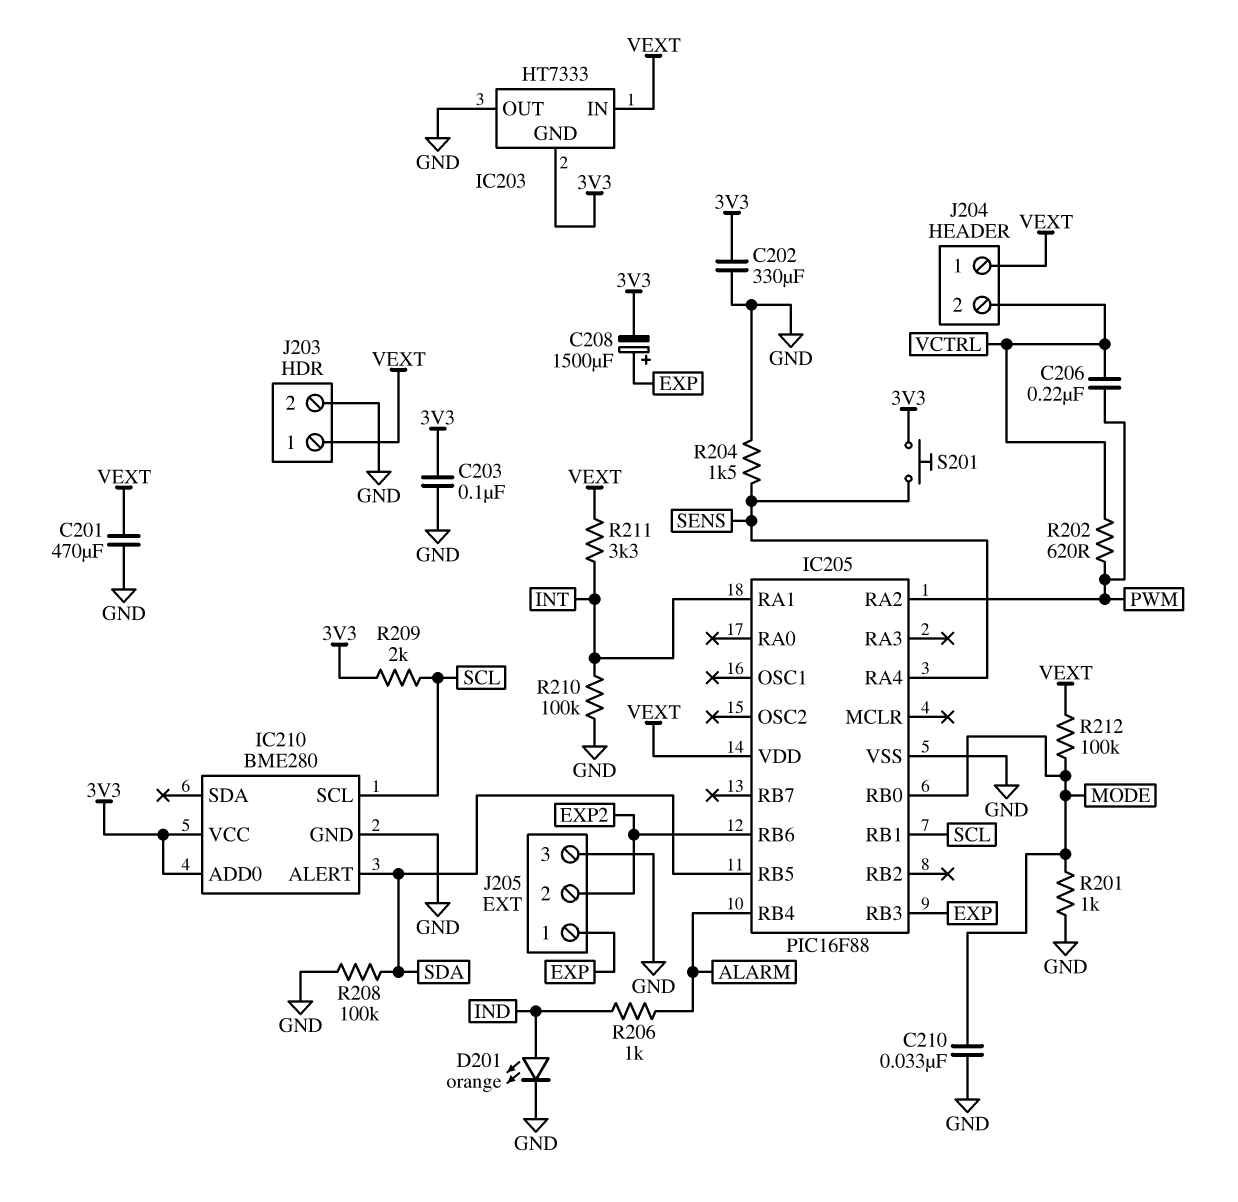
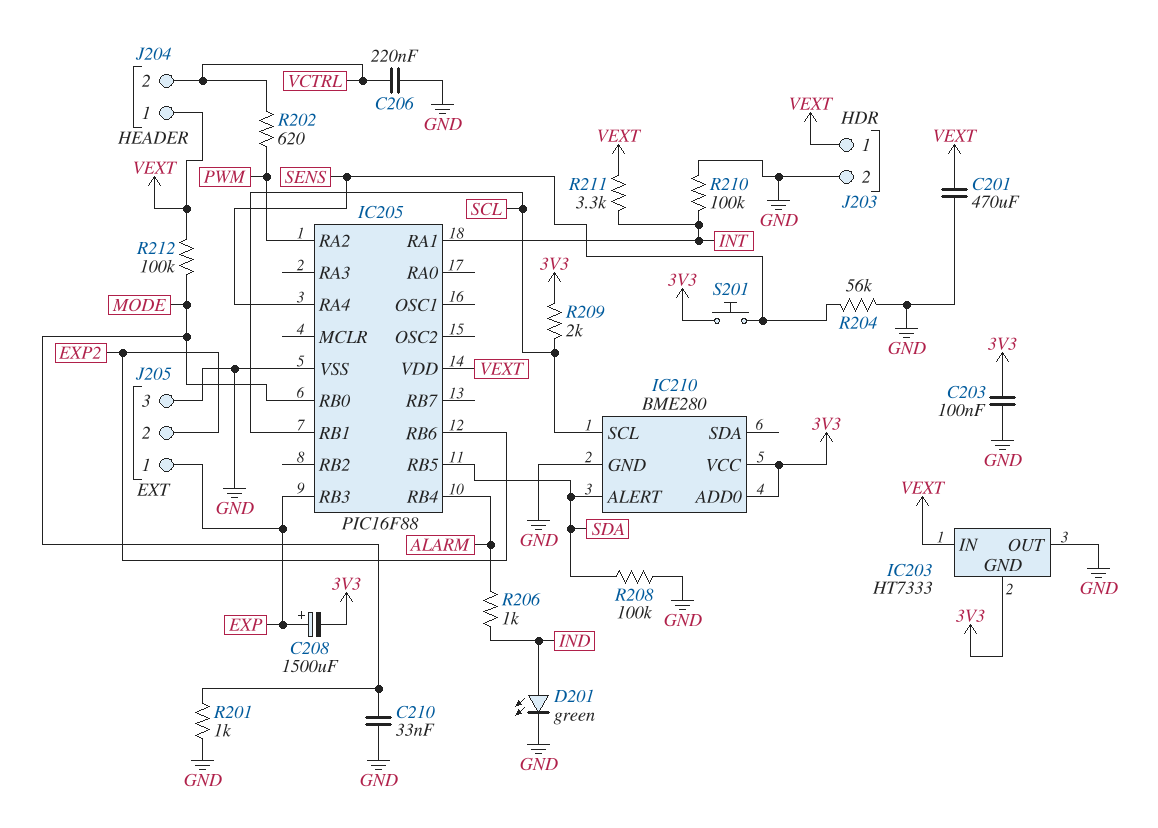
C202: 330uF (3V3, GND) -> none
C206: 220nF (PWM, VCTRL) -> 220nF (GND, VCTRL)
D201: LED orange (A IND, K GND) -> LED green (A IND, K GND)
R204: 1.5k (GND, SENS) -> 56k (GND, SENS)

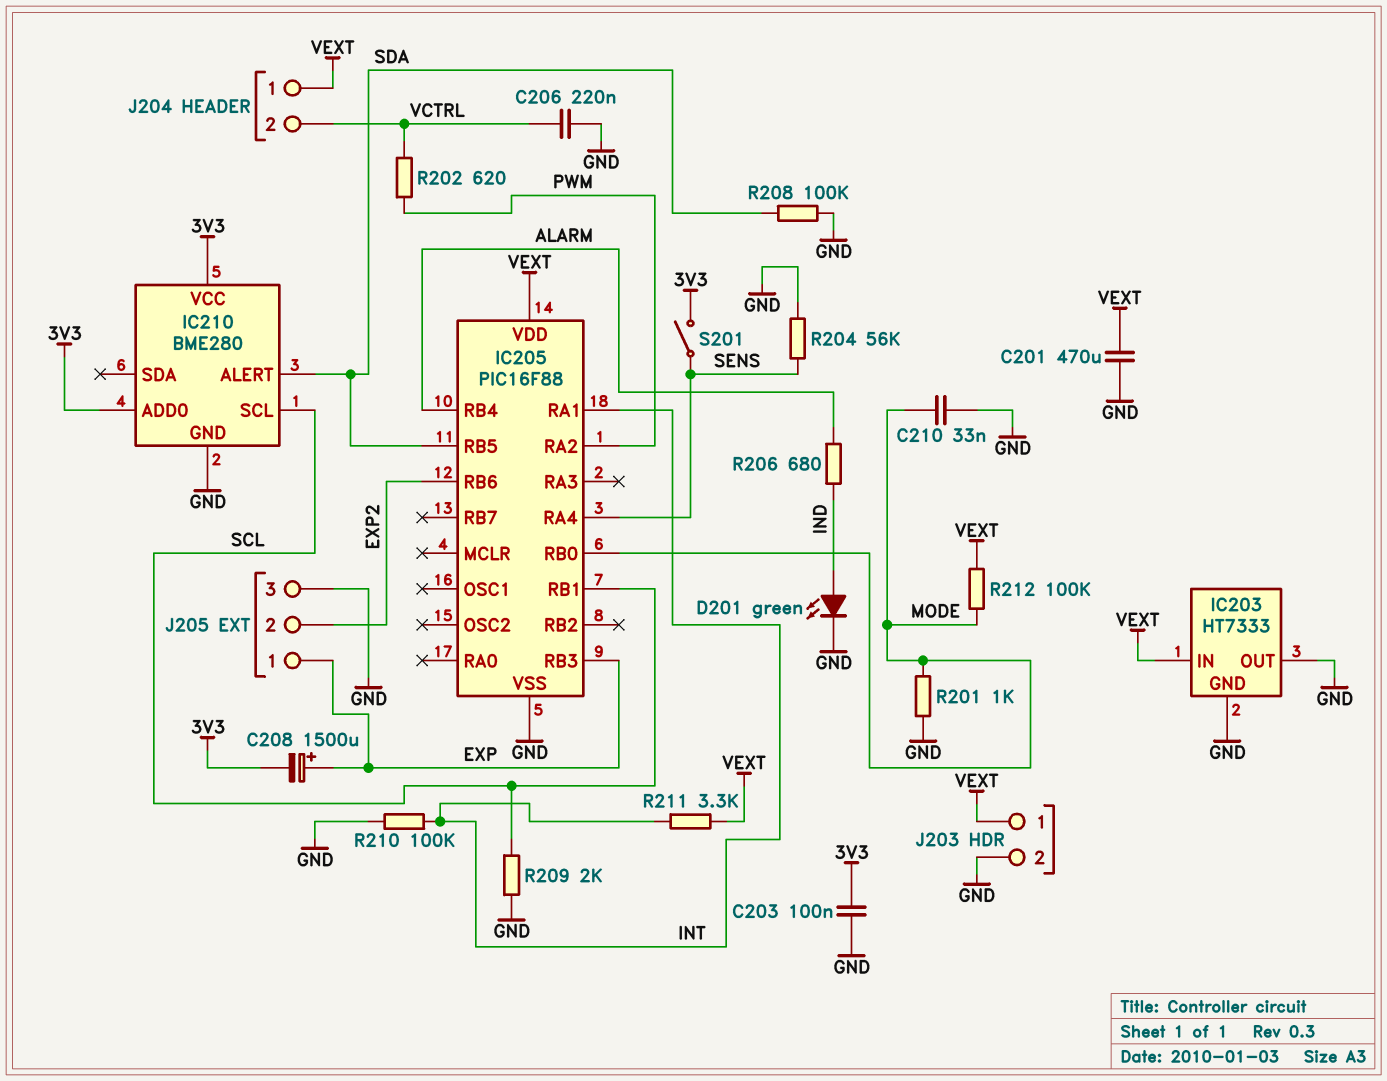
IC203 pin GND: 3V3 -> GND
R206: 1k (ALARM, IND) -> 680 (ALARM, IND)
R209: 2k (3V3, SCL) -> 2k (GND, SCL)
S201: button (3V3, SENS) -> switch (3V3, SENS)

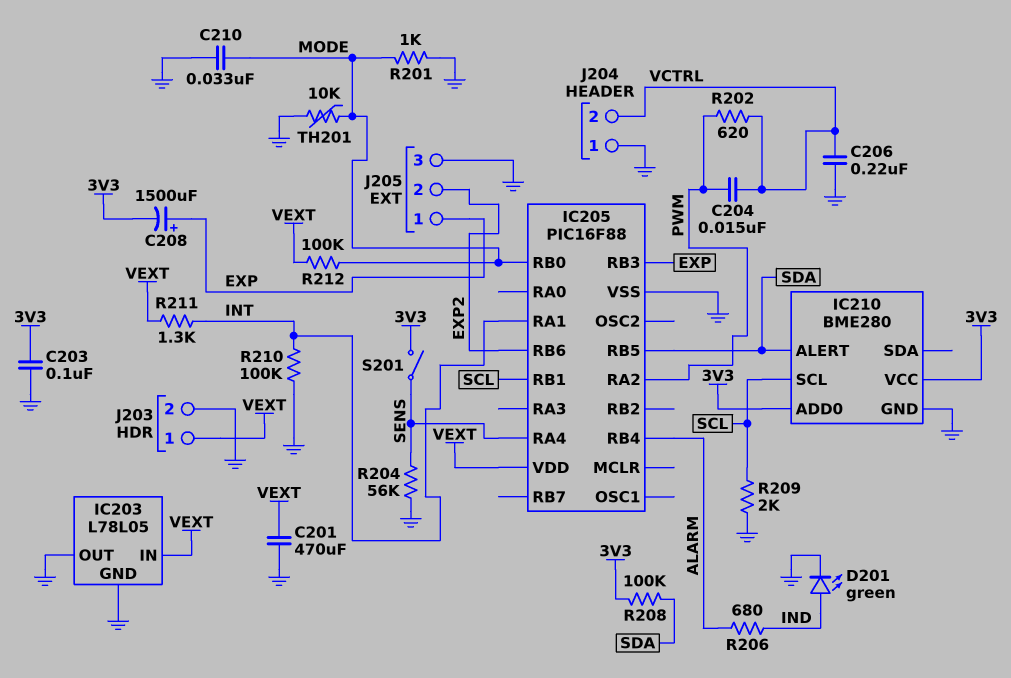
C204: none -> 15nF (PWM, VCTRL)
IC203: HT7333 -> L78L05
J204 pin 1: VEXT -> GND
R208: 100k (GND, SDA) -> 100k (3V3, SDA)
R211: 3.3k (INT, VEXT) -> 1.3k (INT, VEXT)
TH201: none -> 10k (GND, MODE)

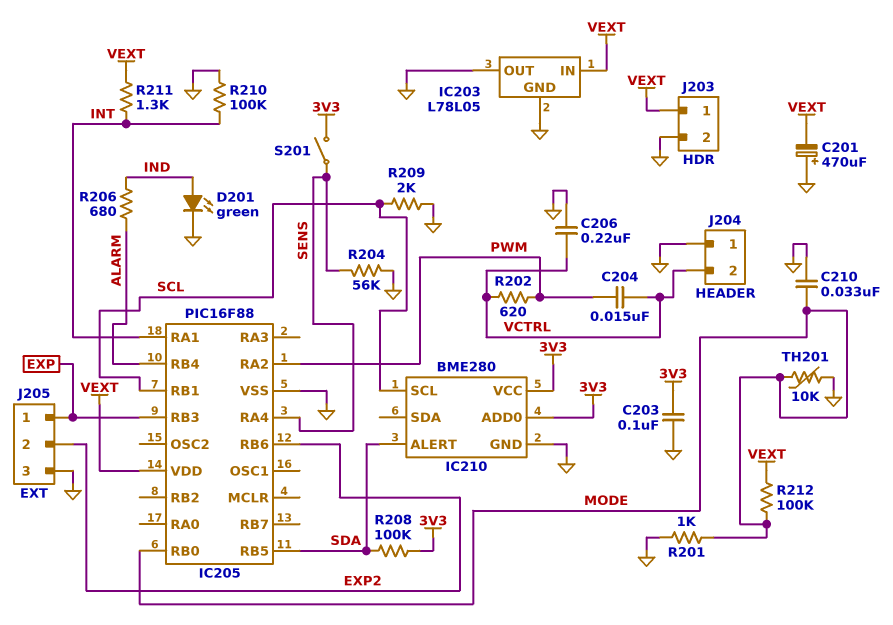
C201: 470uF (GND, VEXT) -> 470uF (plus GND, minus VEXT)
C208: 1500uF (plus EXP, minus 3V3) -> none

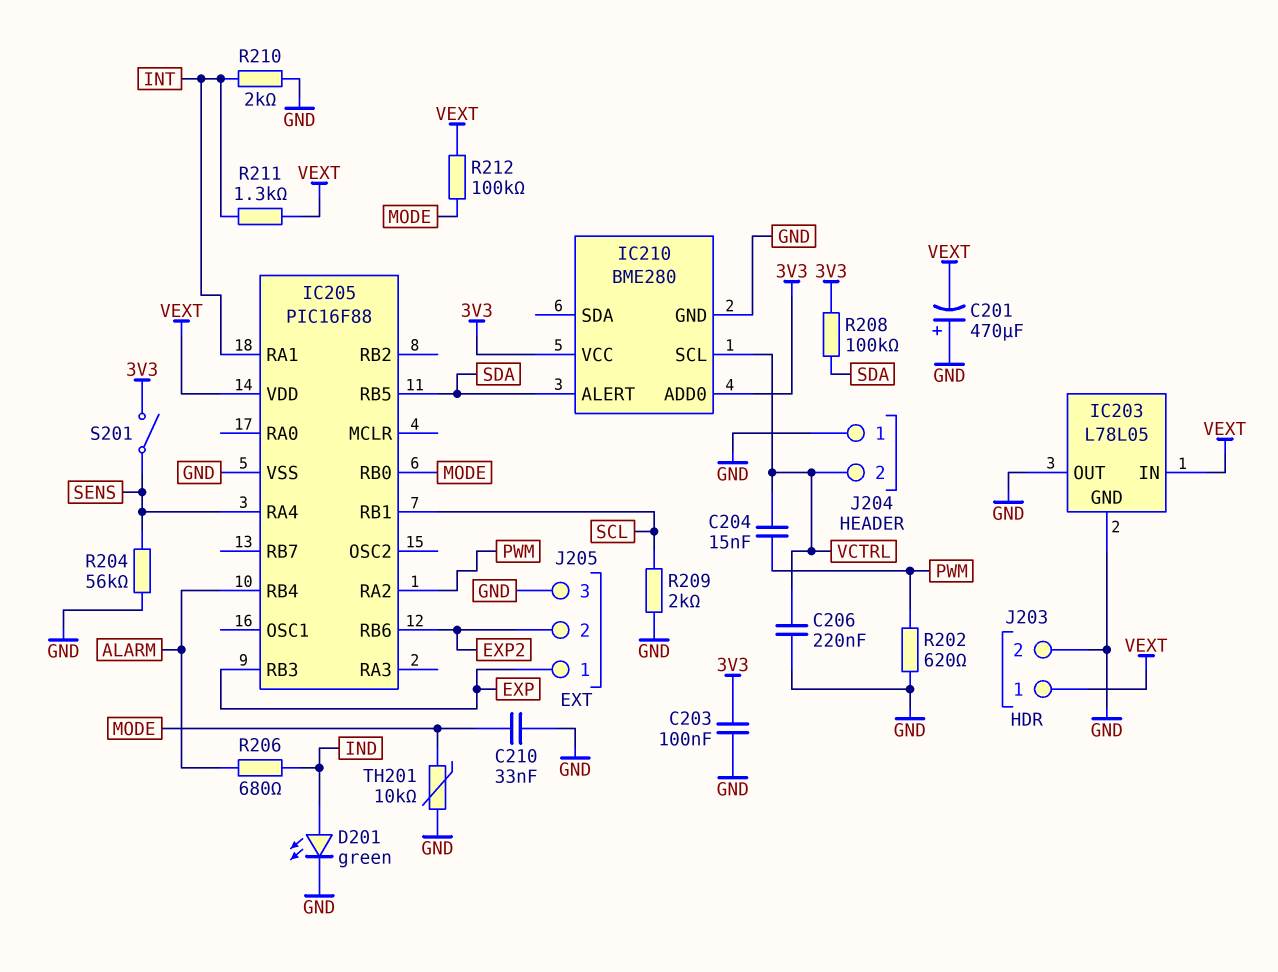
IC210 pin SCL: SCL -> VCTRL
R201: 1k (GND, MODE) -> none
R202: 620 (PWM, VCTRL) -> 620 (GND, PWM)
R210: 100k (GND, INT) -> 2k (GND, INT)

